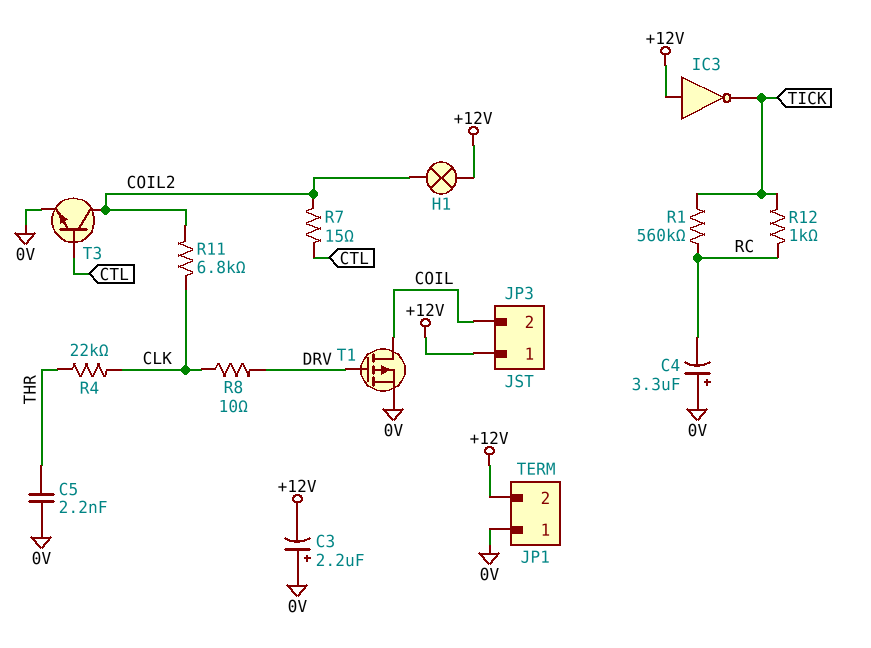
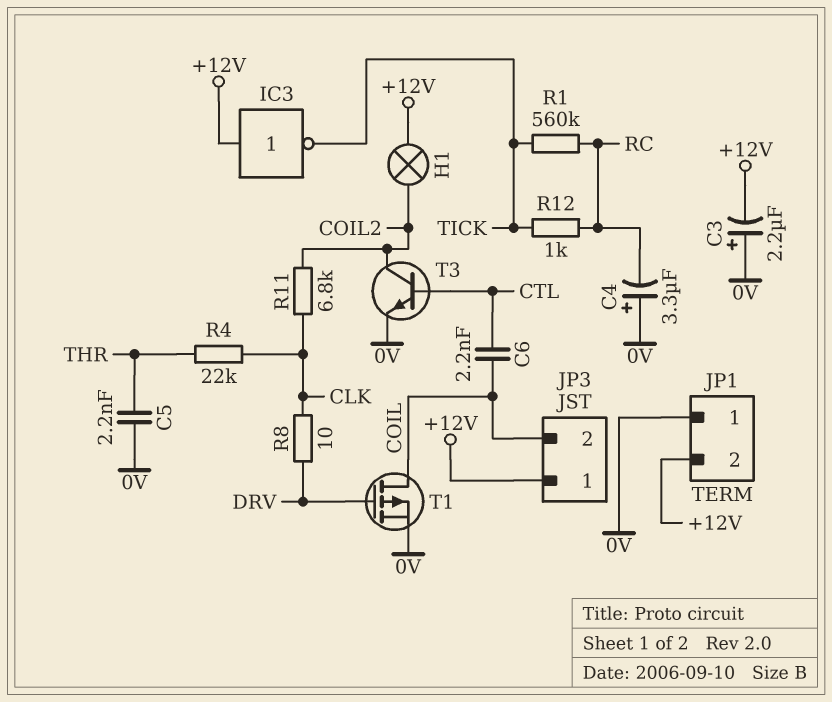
C6: none -> 2.2nF (COIL, CTL)
R7: 15 (COIL2, CTL) -> none

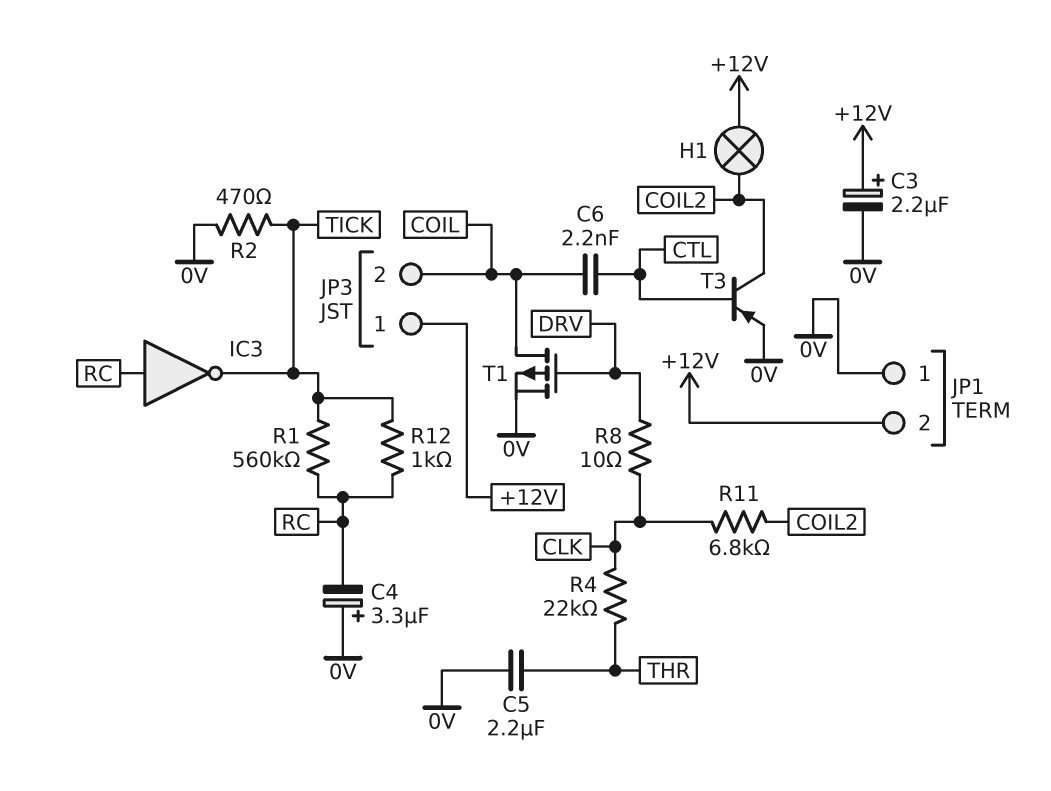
C3: 2.2uF (plus 0V, minus +12V) -> 2.2uF (plus +12V, minus 0V)
C5: 2.2nF (0V, THR) -> 2.2uF (0V, THR)
IC3: NOT (in +12V, out TICK) -> NOT (in RC, out TICK)
R2: none -> 470 (0V, TICK)
T3: NPN (B CTL, C COIL2, E 0V) -> PNP (B CTL, C COIL2, E 0V)

